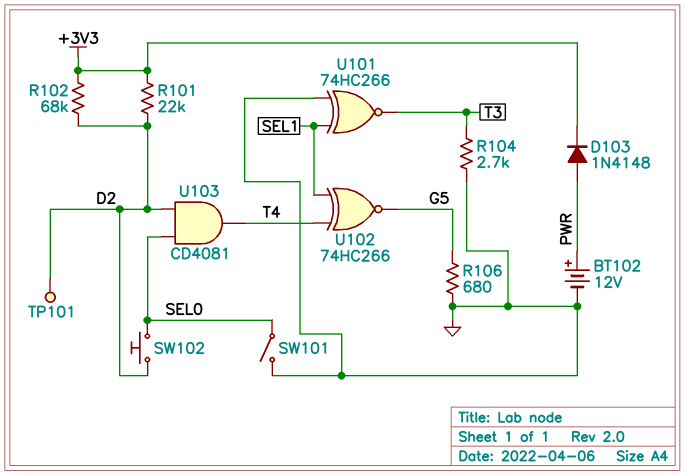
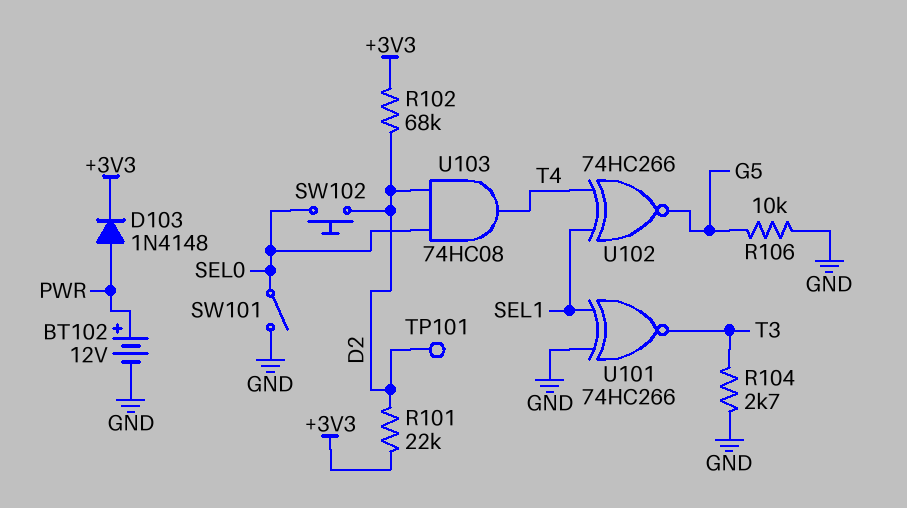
R106: 680 (G5, GND) -> 10k (G5, GND)
U103: AND CD4081 (in D2, in SEL0, out T4) -> AND 74HC08 (in D2, in SEL0, out T4)

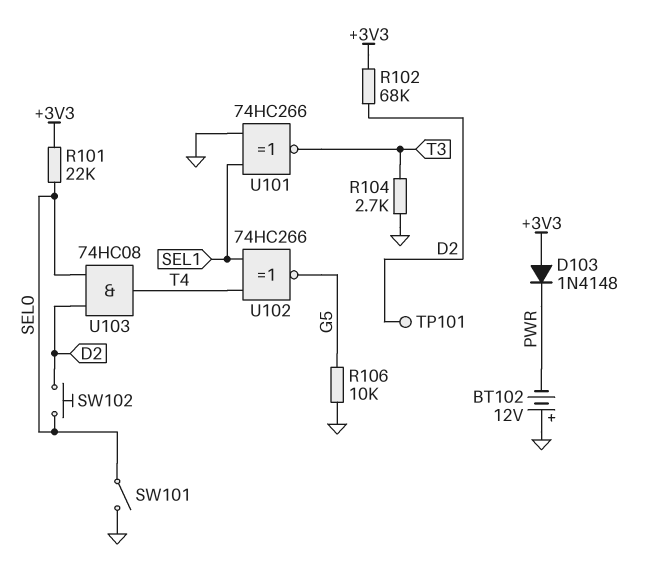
BT102: 12V (plus PWR, minus GND) -> 12V (plus GND, minus PWR)
D103: diode 1N4148 (A PWR, K +3V3) -> diode 1N4148 (A +3V3, K PWR)
R101: 22k (+3V3, D2) -> 22k (+3V3, SEL0)

